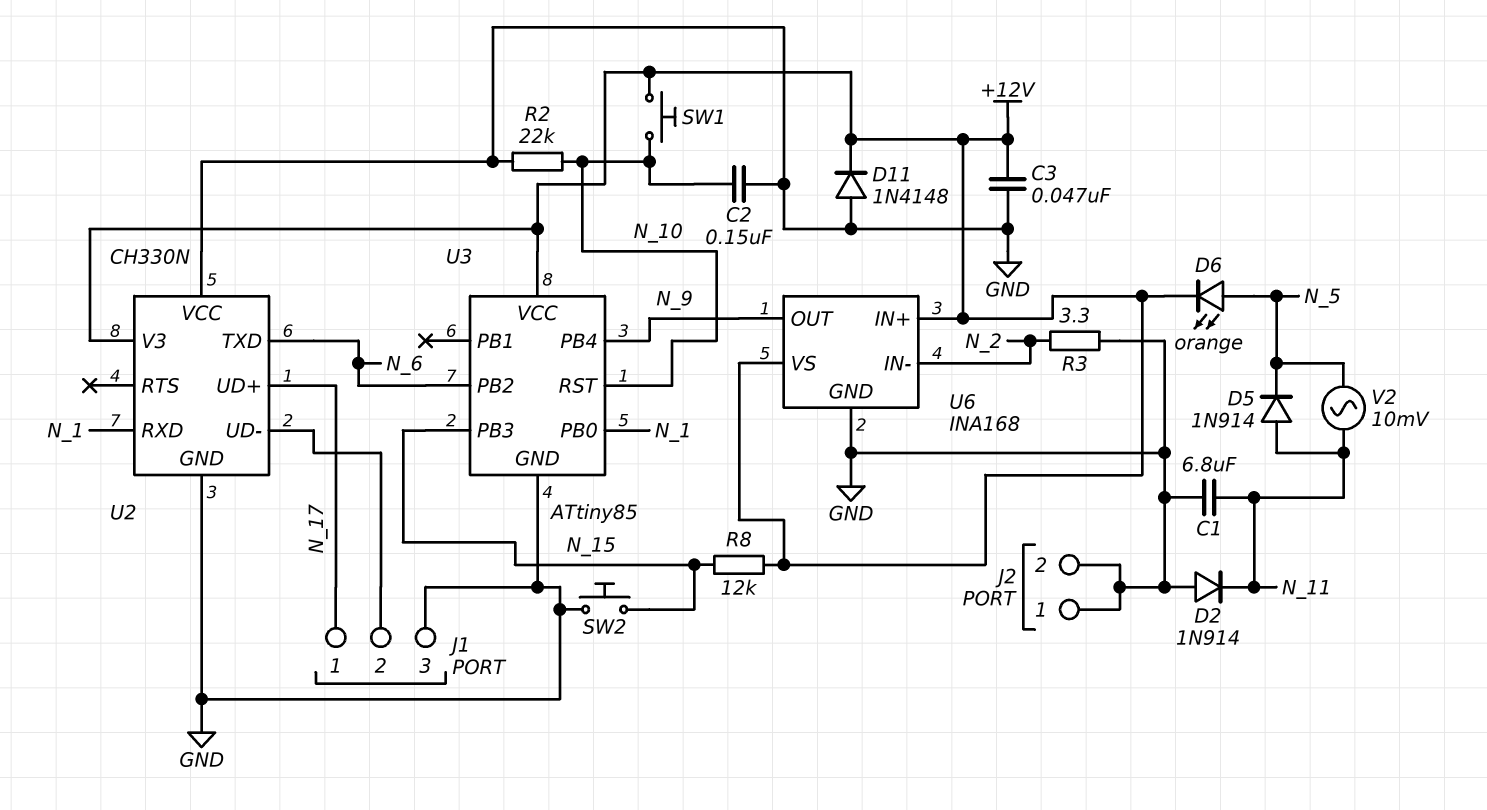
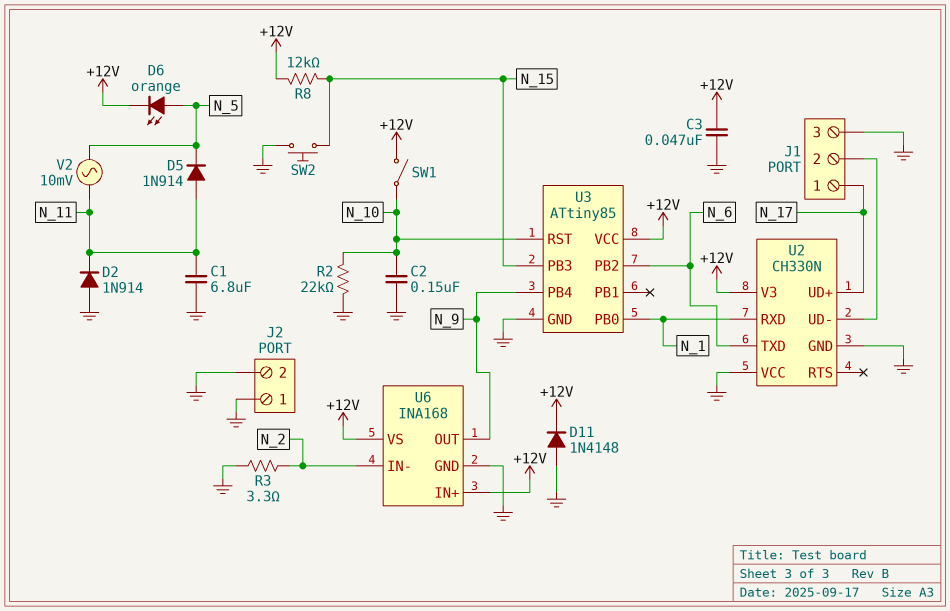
SW1: button (+12V, N_10) -> switch (+12V, N_10)

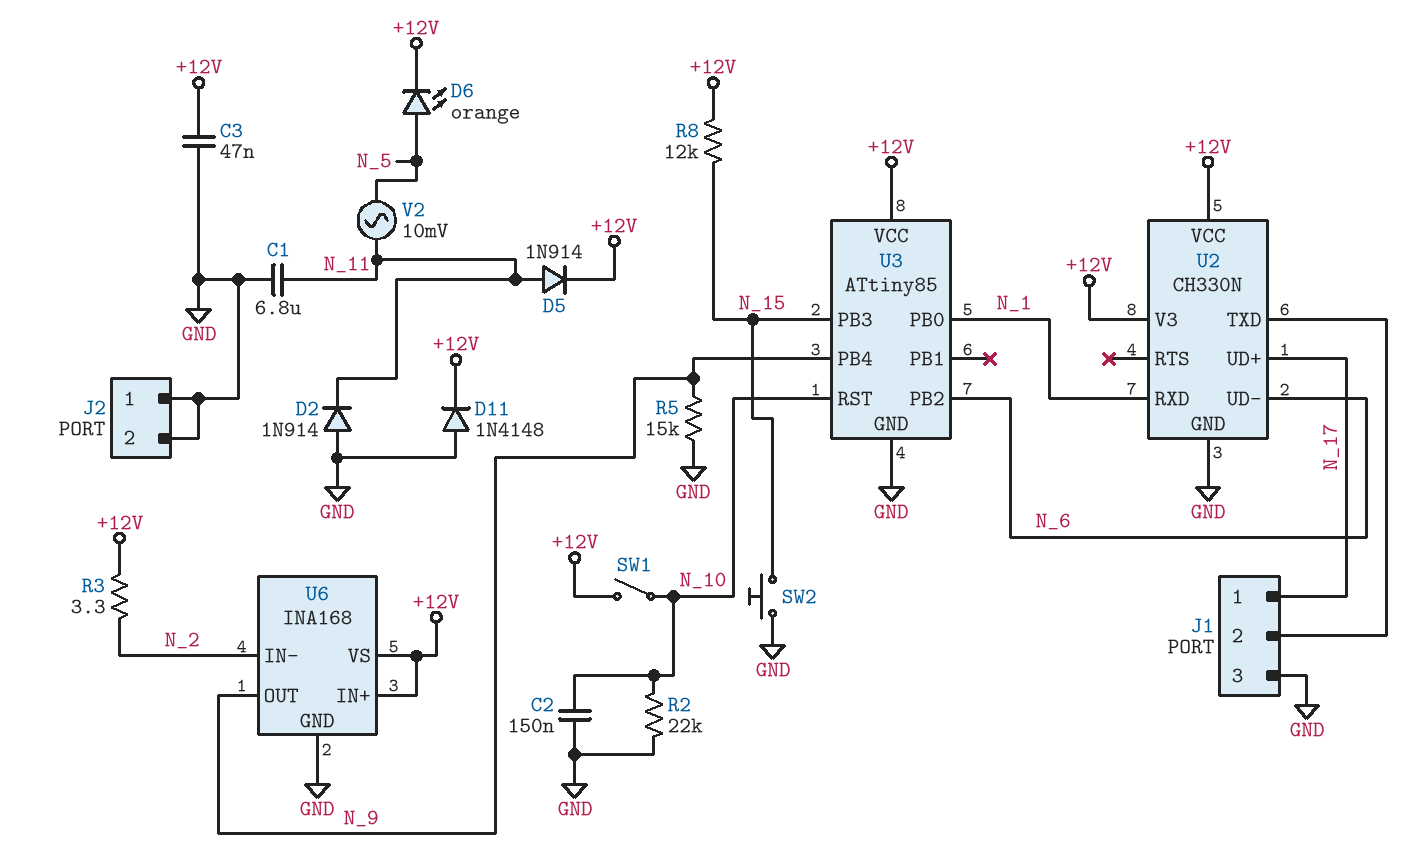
D5: diode 1N914 (A N_11, K N_5) -> diode 1N914 (A N_11, K +12V)
R3: 3.3 (GND, N_2) -> 3.3 (+12V, N_2)
R5: none -> 15k (GND, N_9)
U2 pin TXD: N_6 -> J1/2
U2 pin UD-: J1/2 -> N_6
U2 pin VCC: GND -> +12V

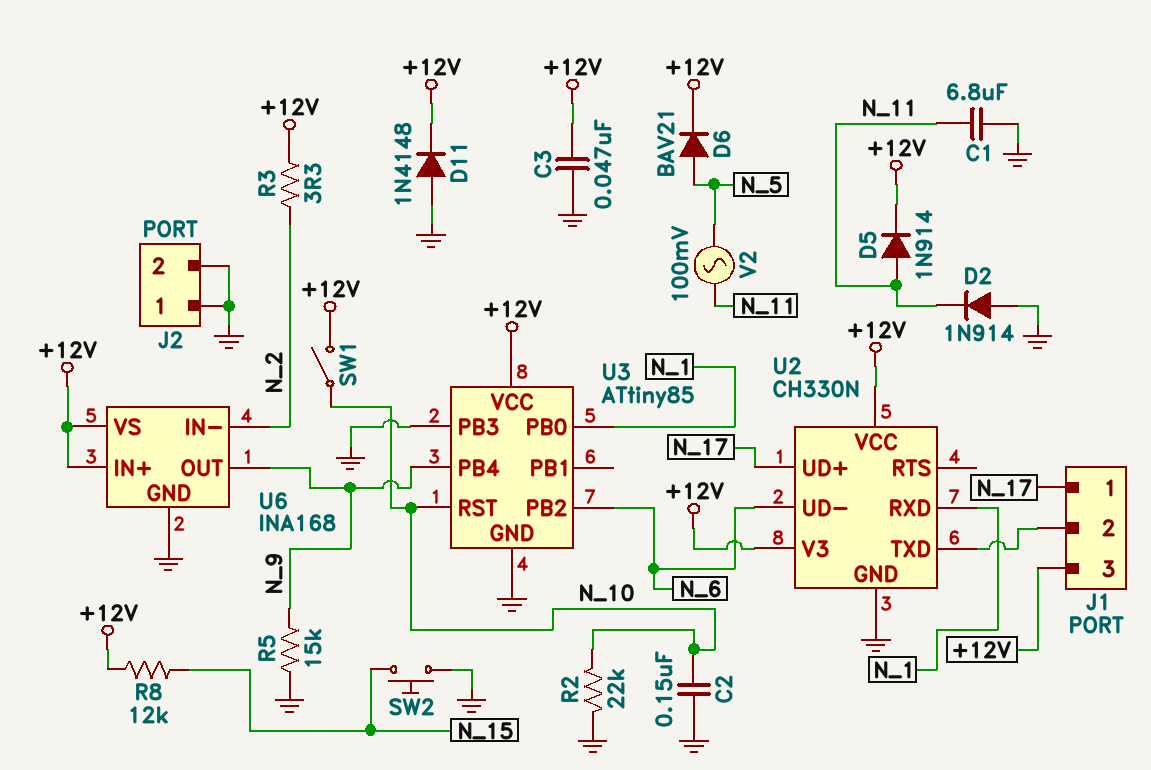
D6: LED orange (A N_5, K +12V) -> diode BAV21 (A N_5, K +12V)
J1 pin 3: GND -> +12V
U3 pin PB3: N_15 -> GND
V2: AC 10mV (N_5, N_11) -> AC 100mV (N_5, N_11)

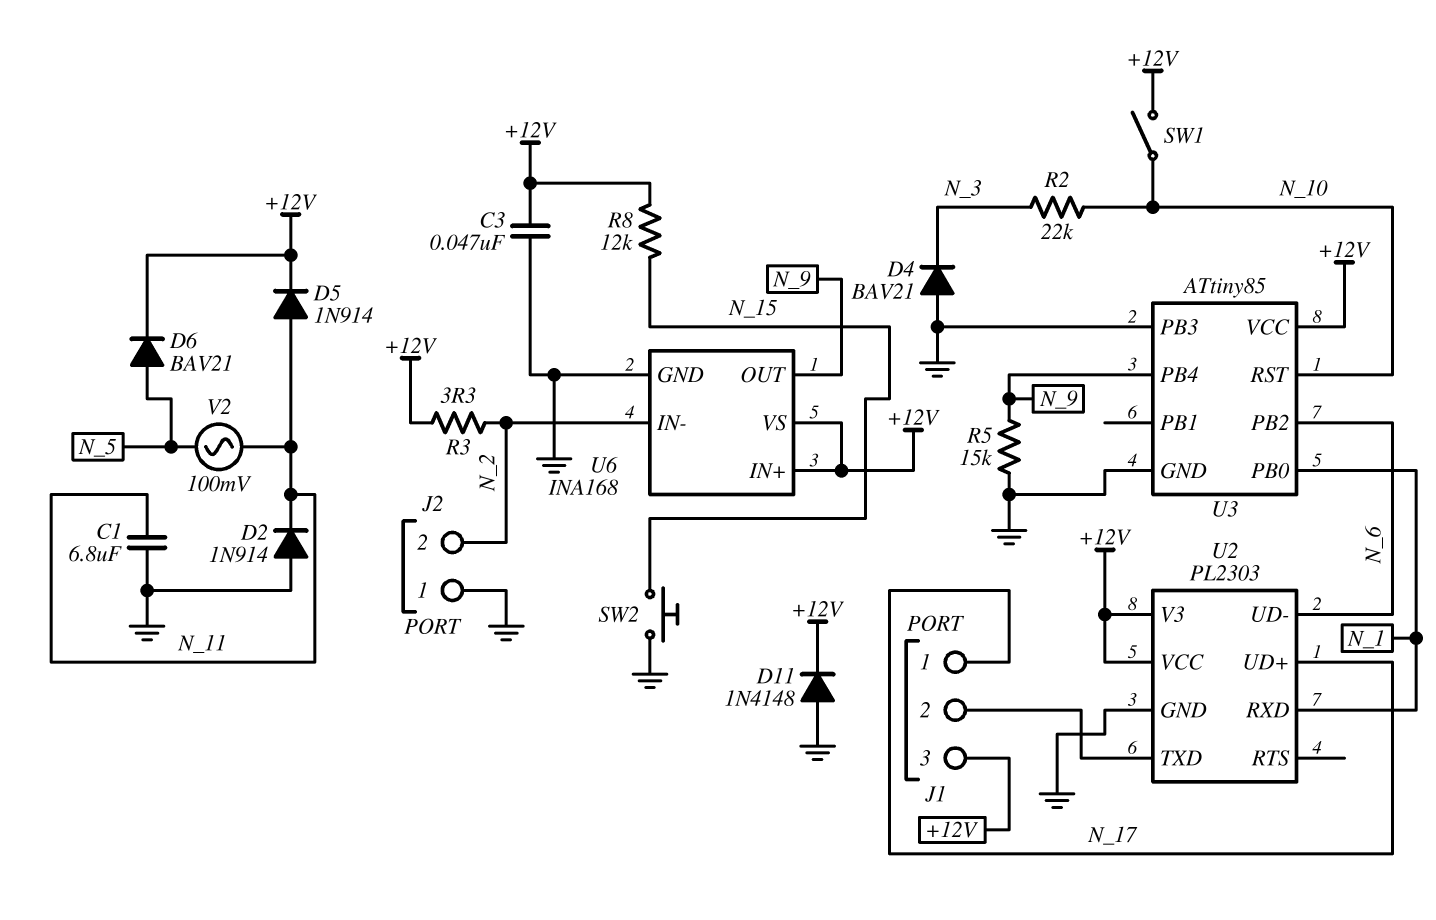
C2: 150nF (GND, N_10) -> none
D4: none -> diode BAV21 (A GND, K N_3)
J2 pin 2: GND -> N_2
R2: 22k (GND, N_10) -> 22k (N_3, N_10)
U2: CH330N -> PL2303

